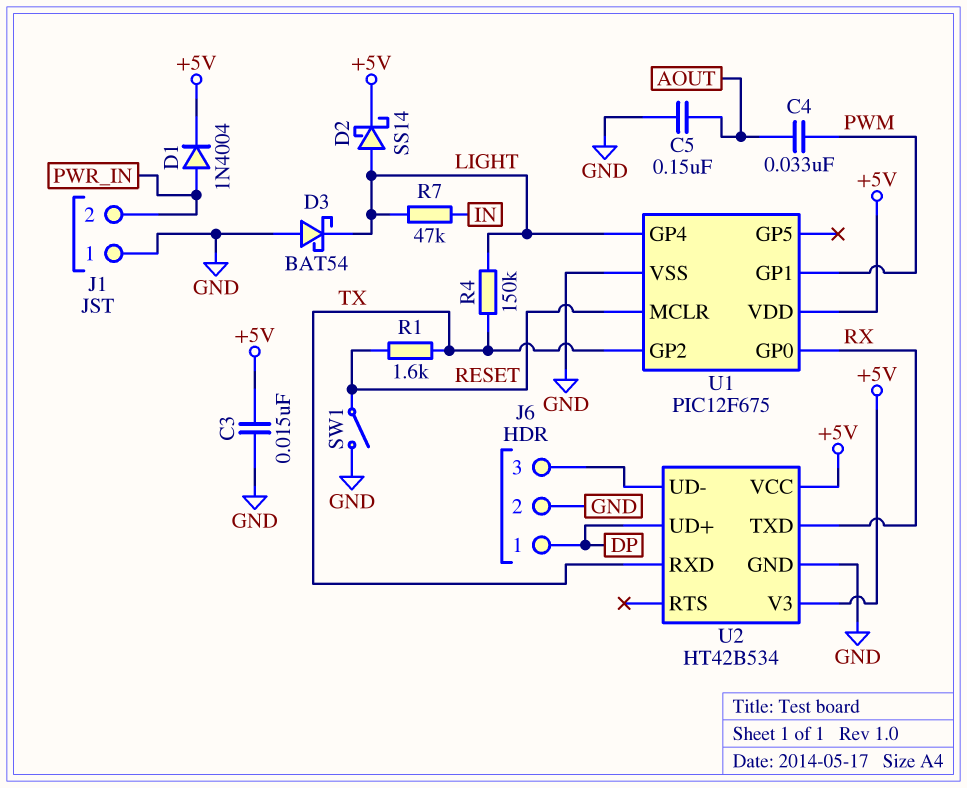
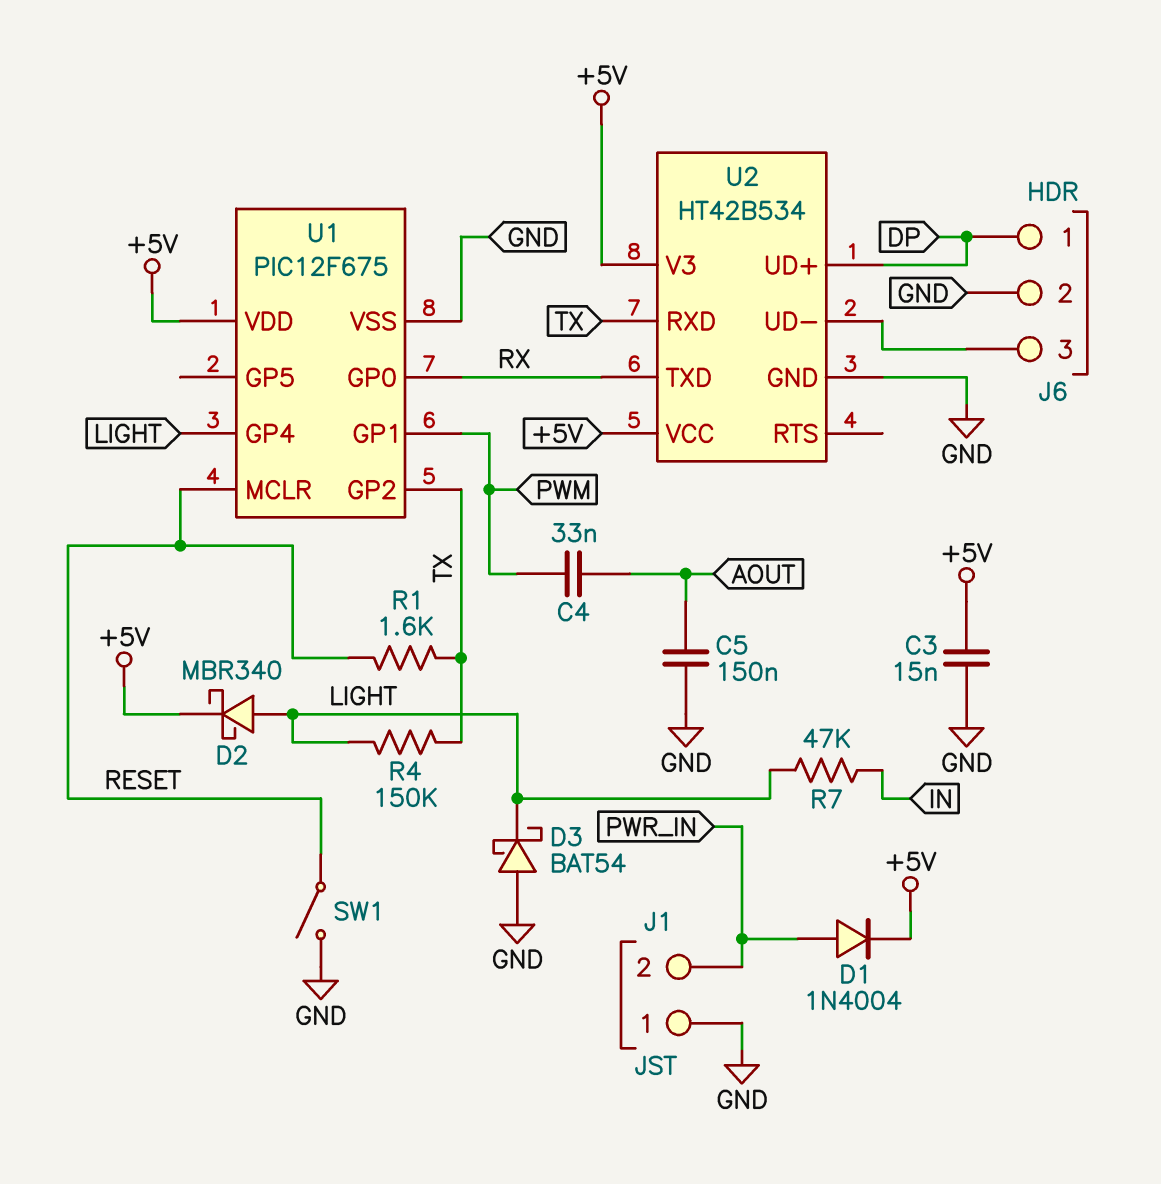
D2: schottky SS14 (A LIGHT, K +5V) -> schottky MBR340 (A LIGHT, K +5V)

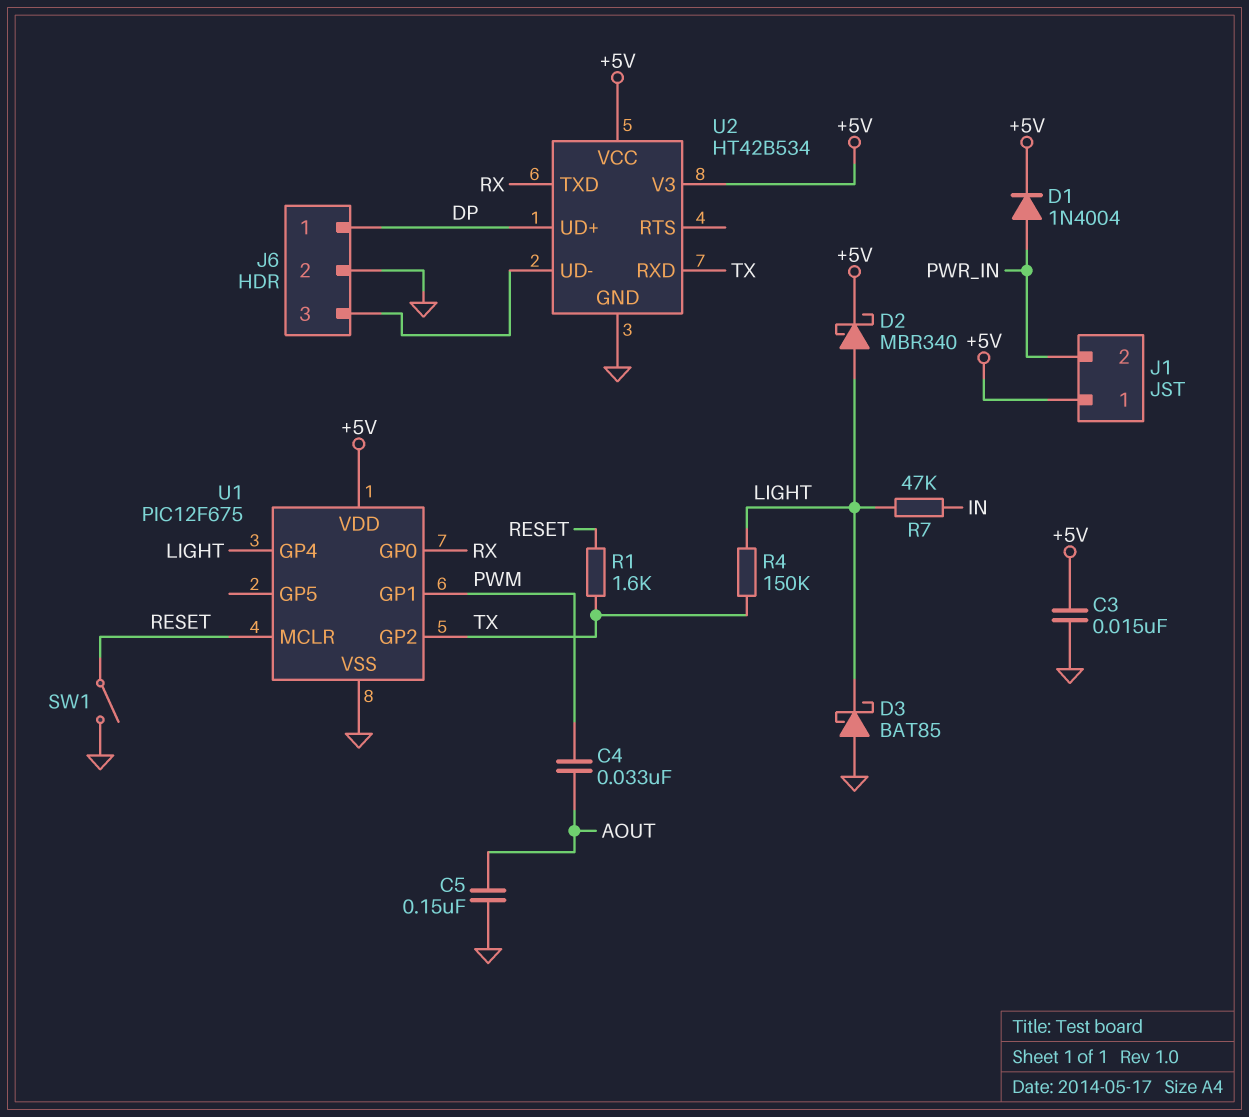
D3: schottky BAT54 (A GND, K LIGHT) -> schottky BAT85 (A GND, K LIGHT)
J1 pin 1: GND -> +5V

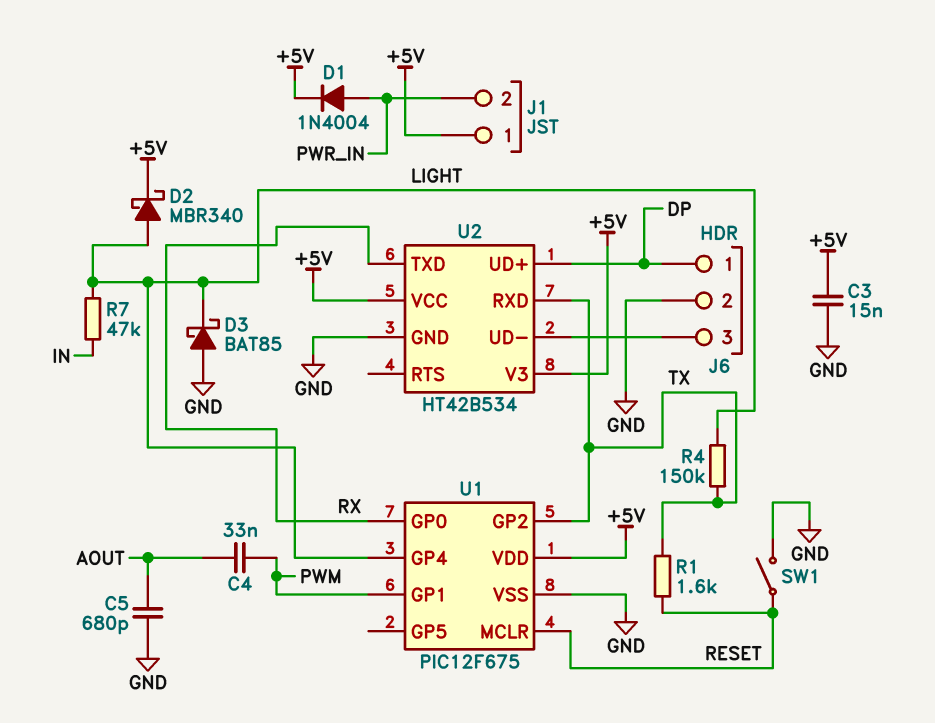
C5: 150nF (AOUT, GND) -> 680pF (AOUT, GND)

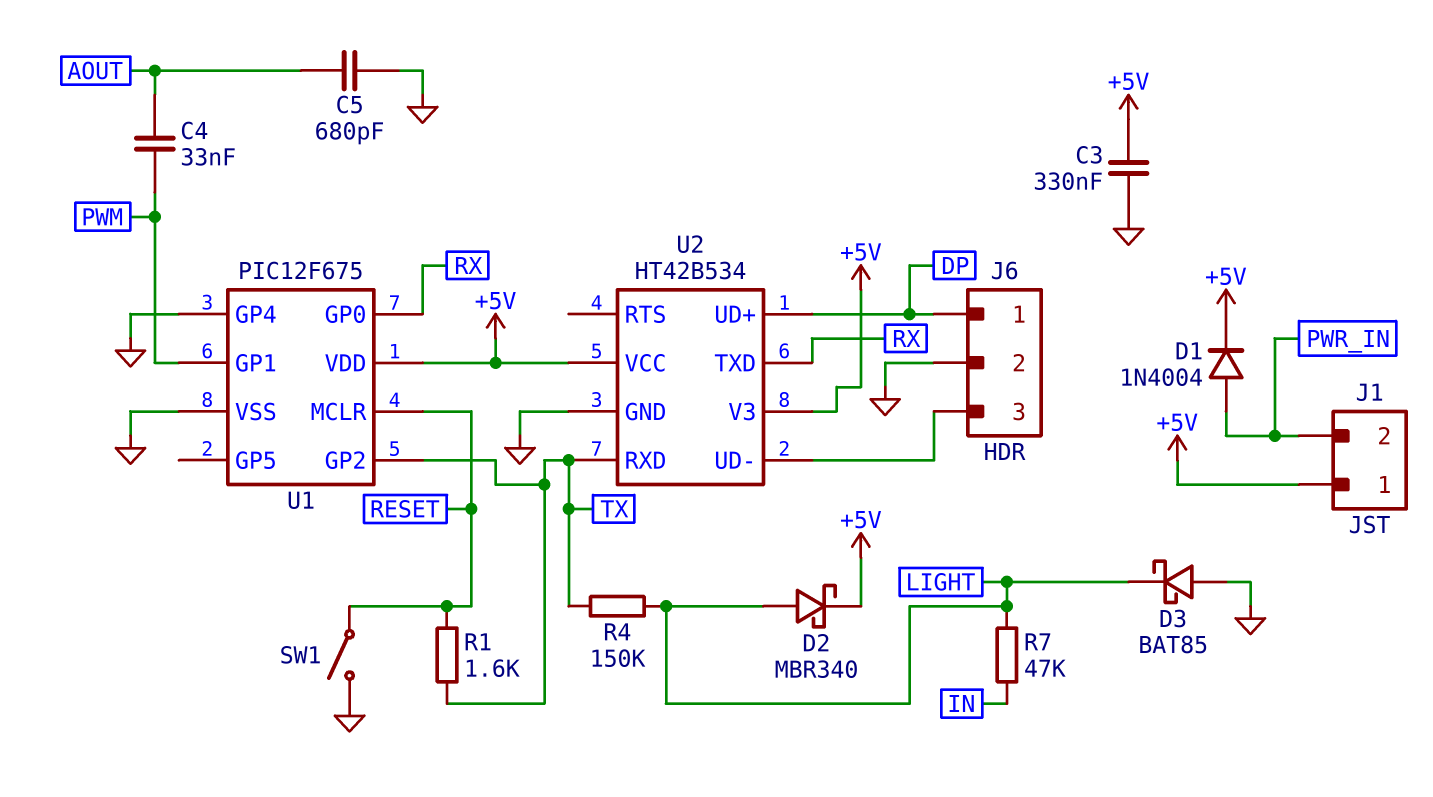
C3: 15nF (+5V, GND) -> 330nF (+5V, GND)
U1 pin GP4: LIGHT -> GND

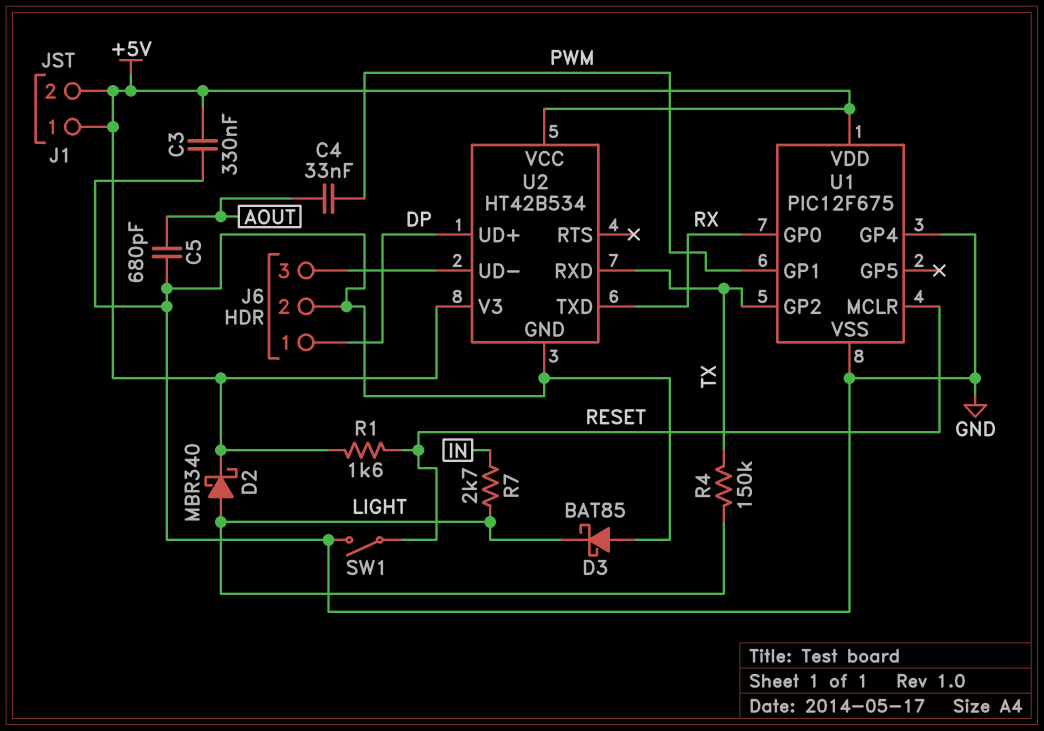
D1: diode 1N4004 (A PWR_IN, K +5V) -> none
J1 pin 2: PWR_IN -> +5V
R1: 1.6k (RESET, TX) -> 1.6k (+5V, RESET)
R7: 47k (IN, LIGHT) -> 2.7k (IN, LIGHT)

